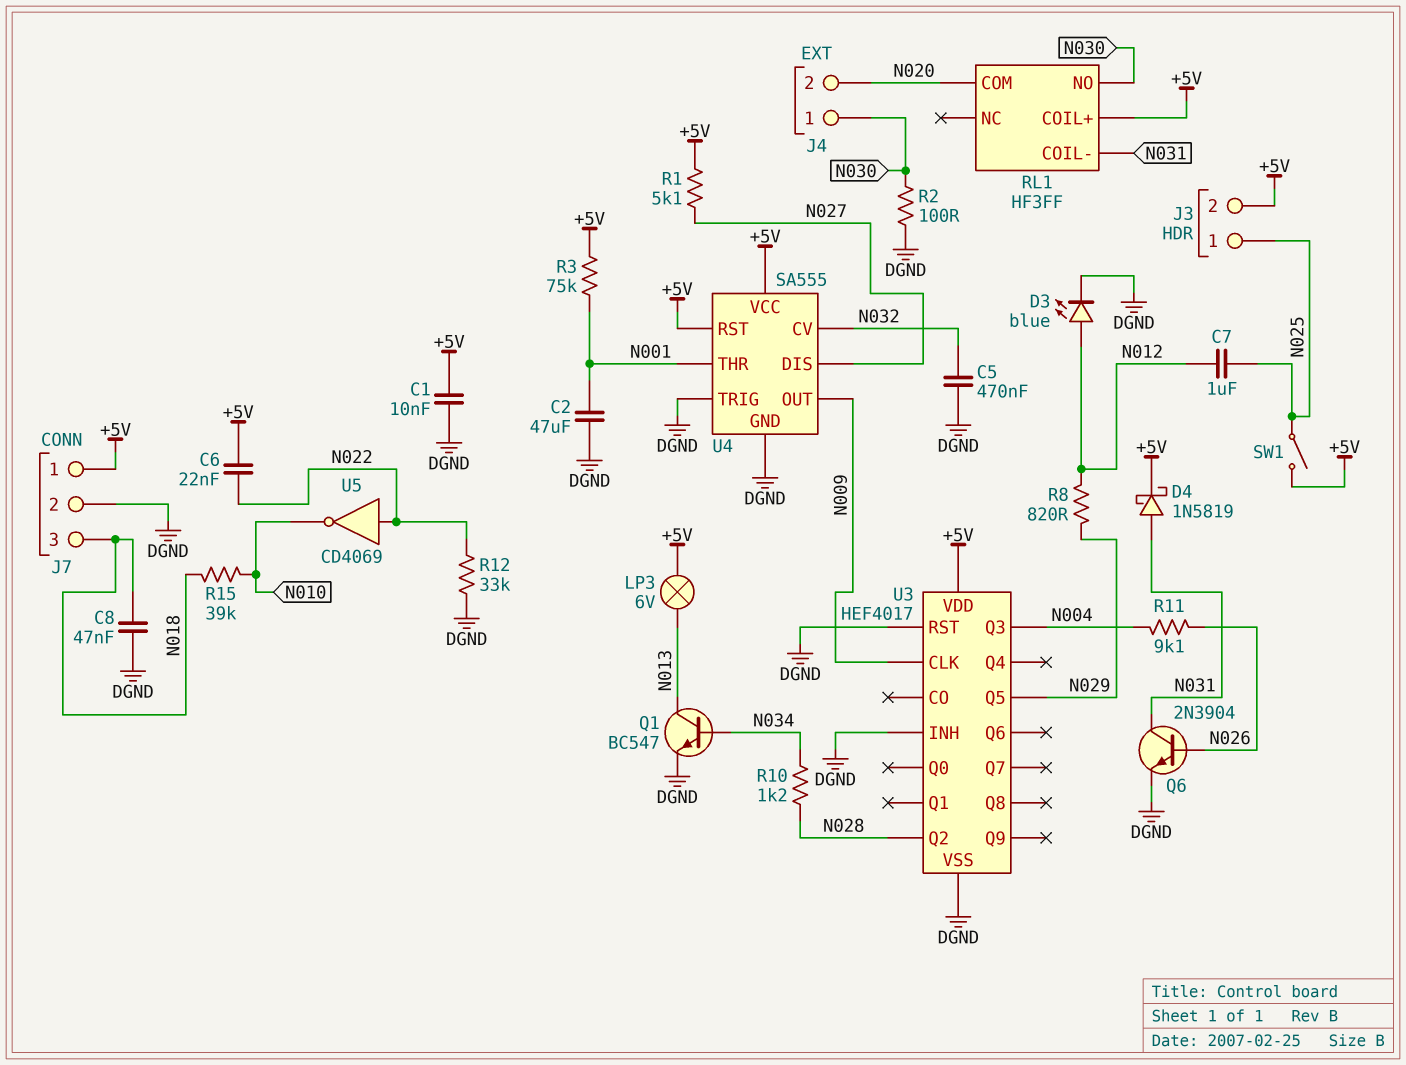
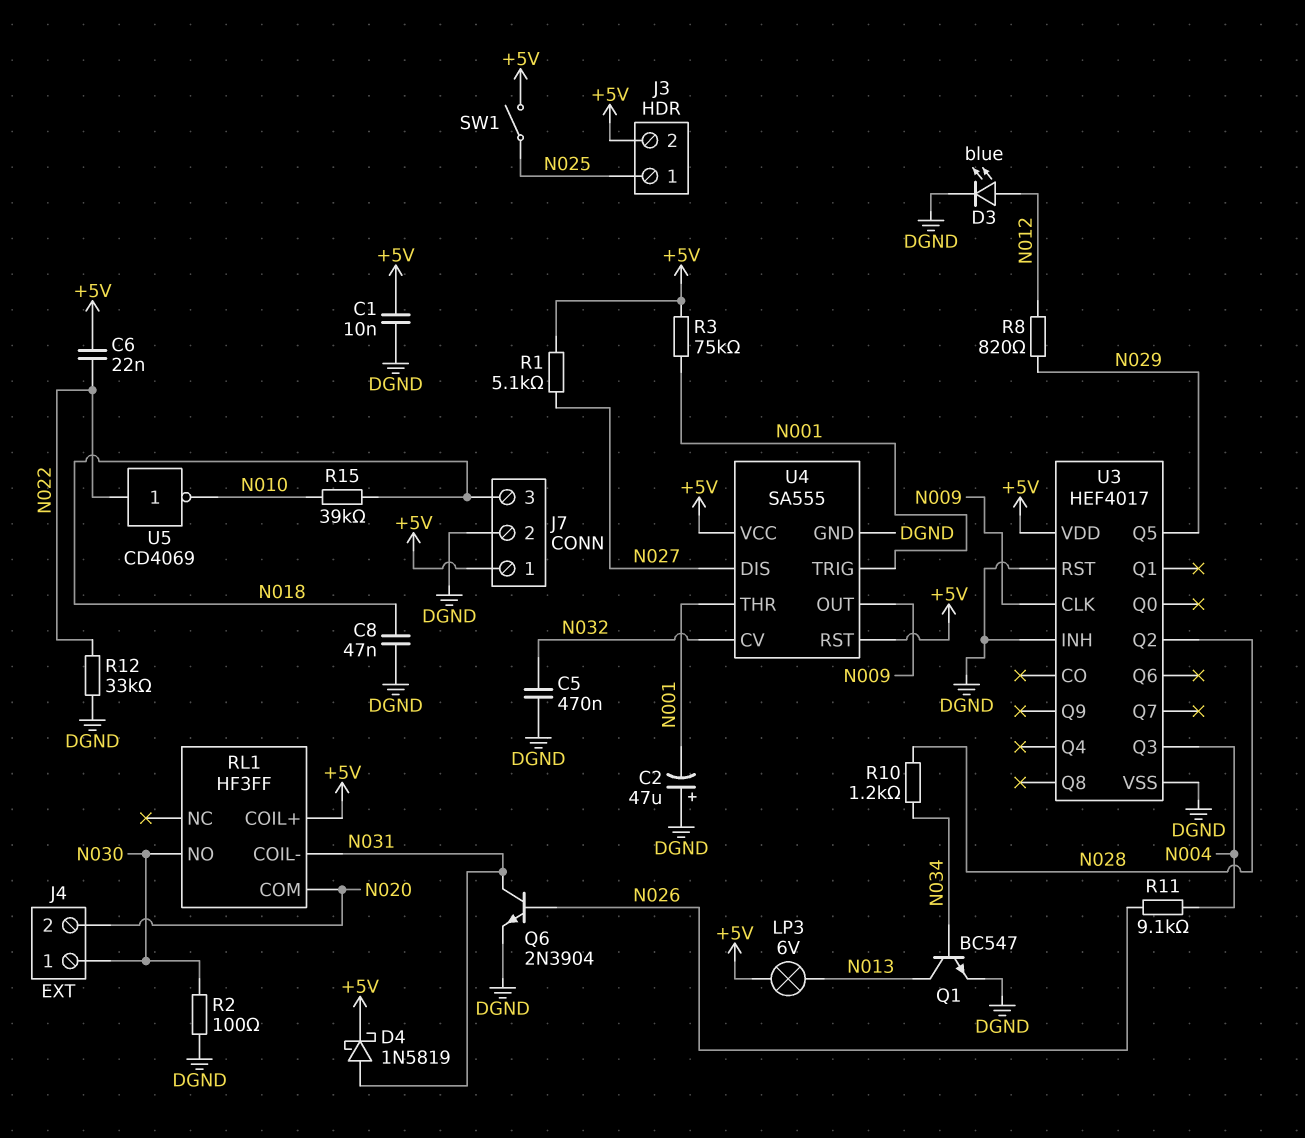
C2: 47uF (DGND, N001) -> 47uF (plus DGND, minus N001)
C7: 1uF (N012, N025) -> none
U4 pin TRIG: DGND -> N001

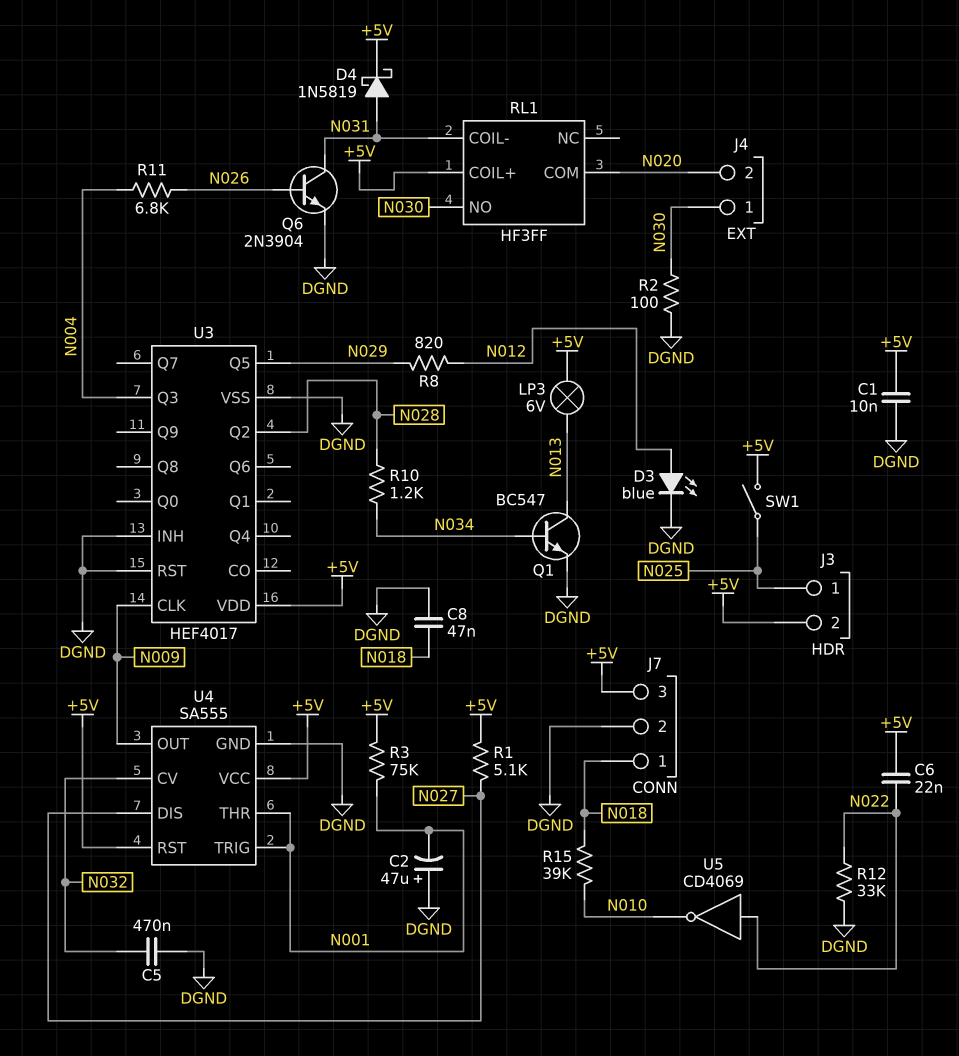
J7 pin 1: +5V -> N018
J7 pin 3: N018 -> +5V
R11: 9.1k (N004, N026) -> 6.8k (N004, N026)

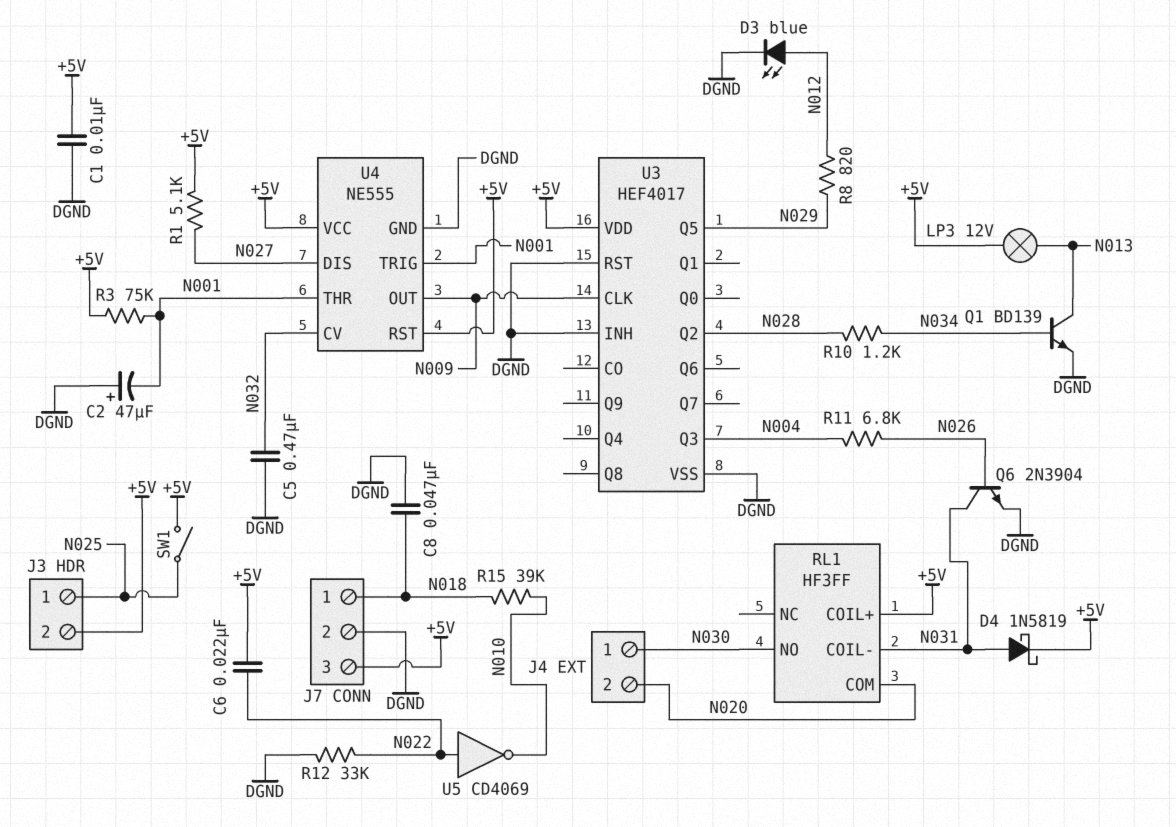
LP3: lamp 6V (+5V, N013) -> lamp 12V (+5V, N013)
Q1: NPN BC547 (B N034, C N013, E DGND) -> NPN BD139 (B N034, C N013, E DGND)
R2: 100 (DGND, N030) -> none
U4: SA555 -> NE555

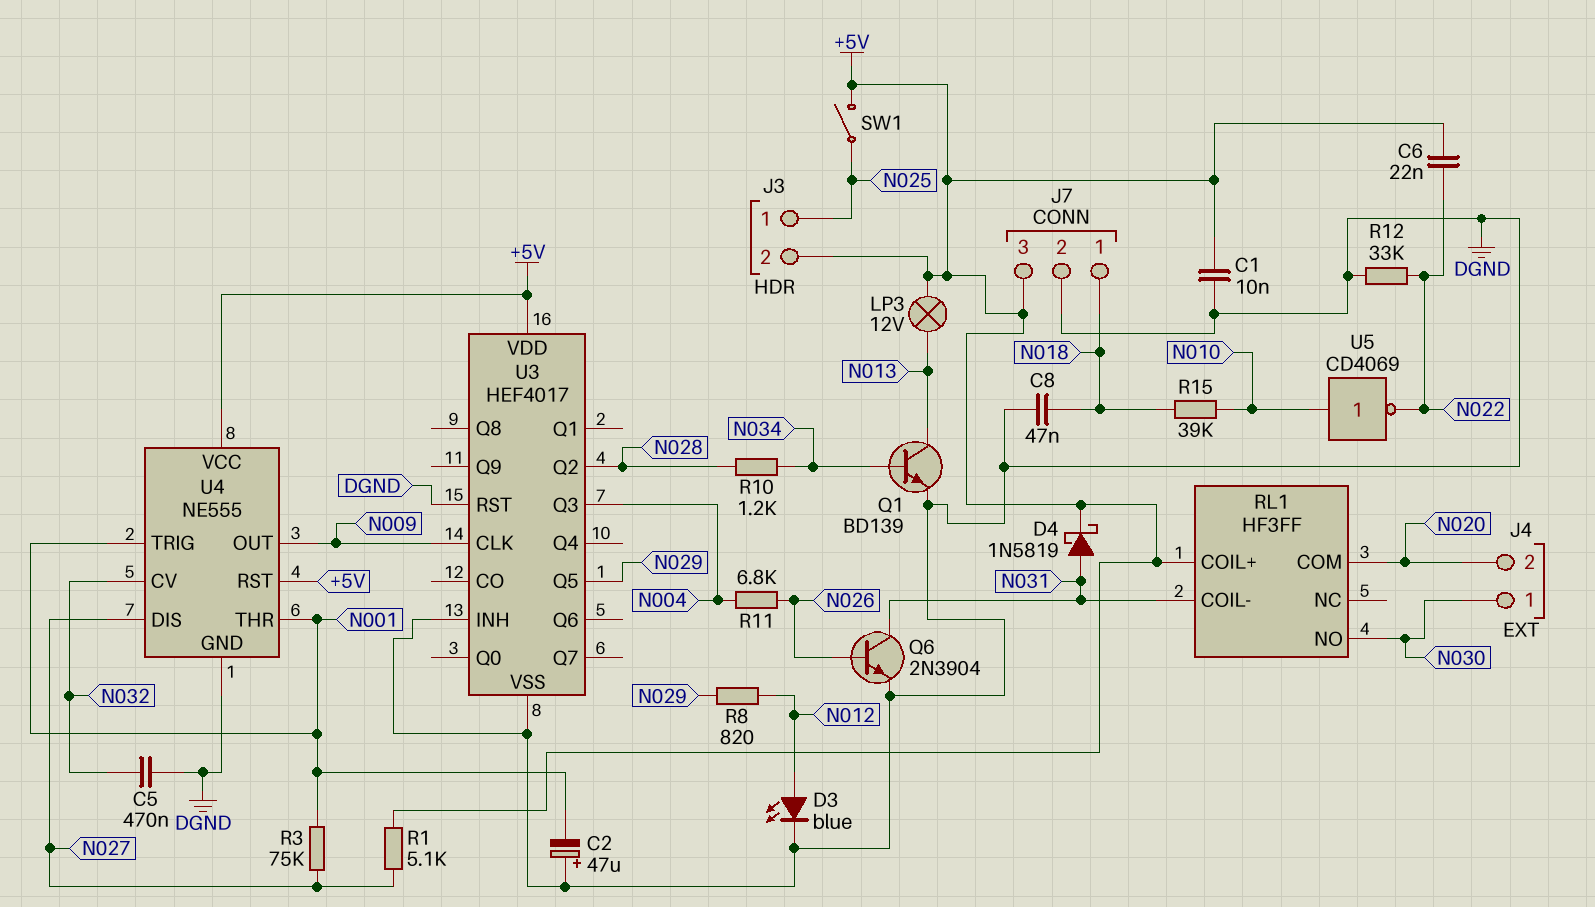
R3: 75k (+5V, N001) -> 75k (N001, N027)
U5: NOT CD4069 (in N022, out N010) -> NOT CD4069 (in N010, out N022)

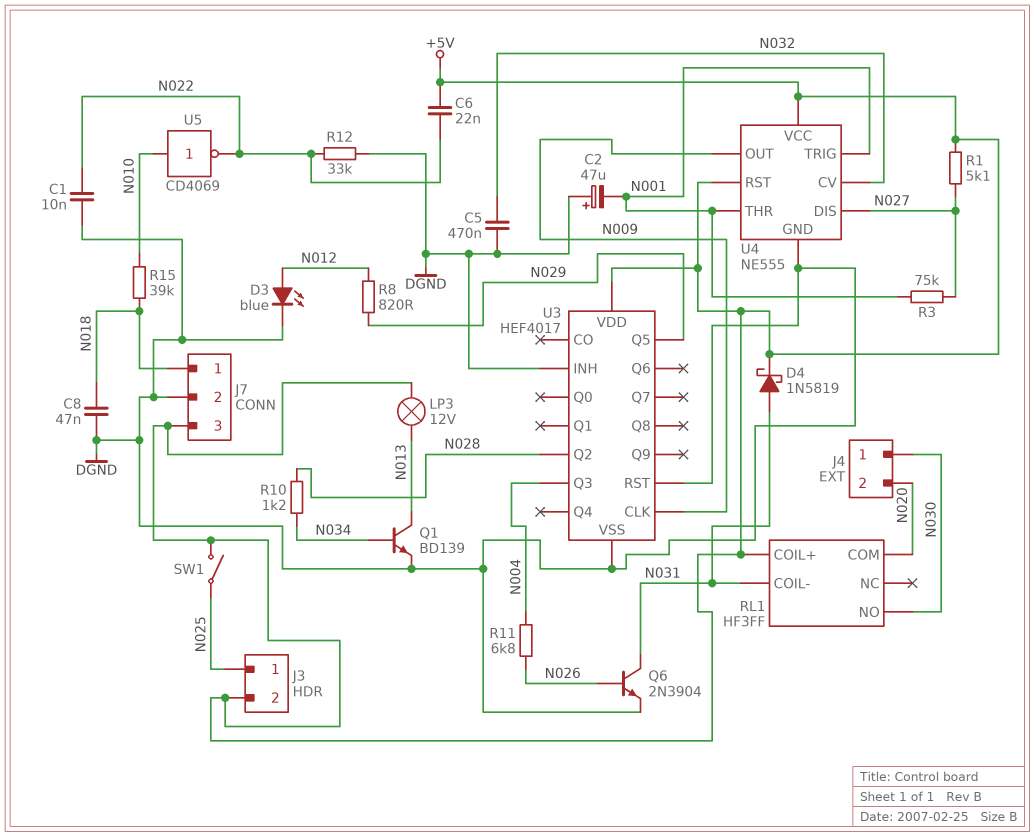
C1: 10nF (+5V, DGND) -> 10nF (DGND, N022)

